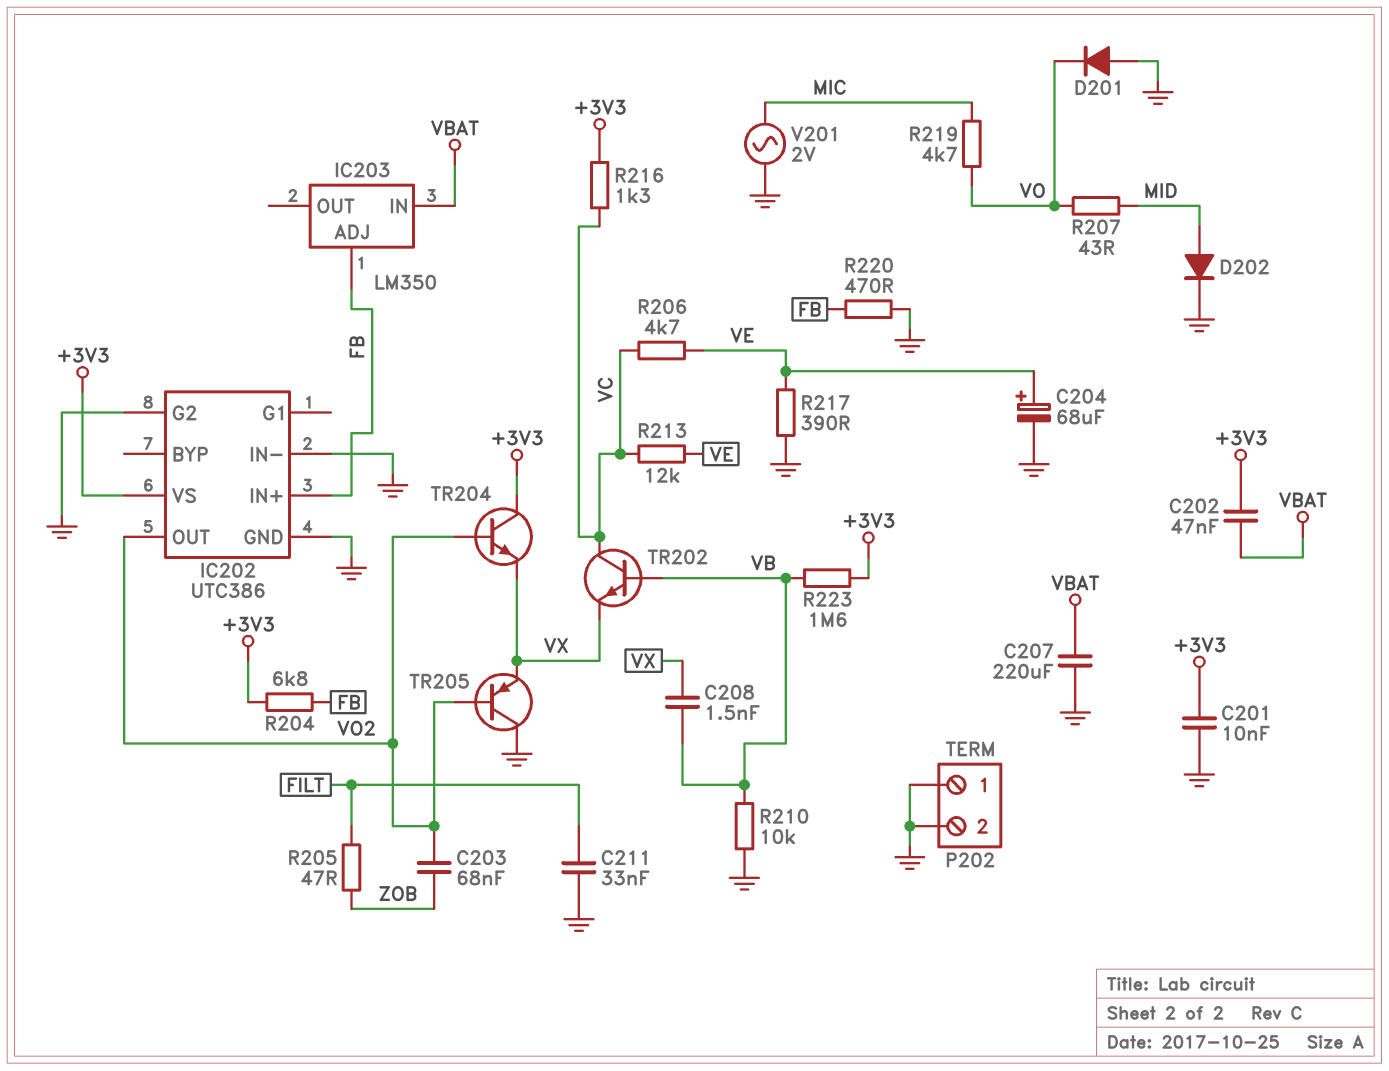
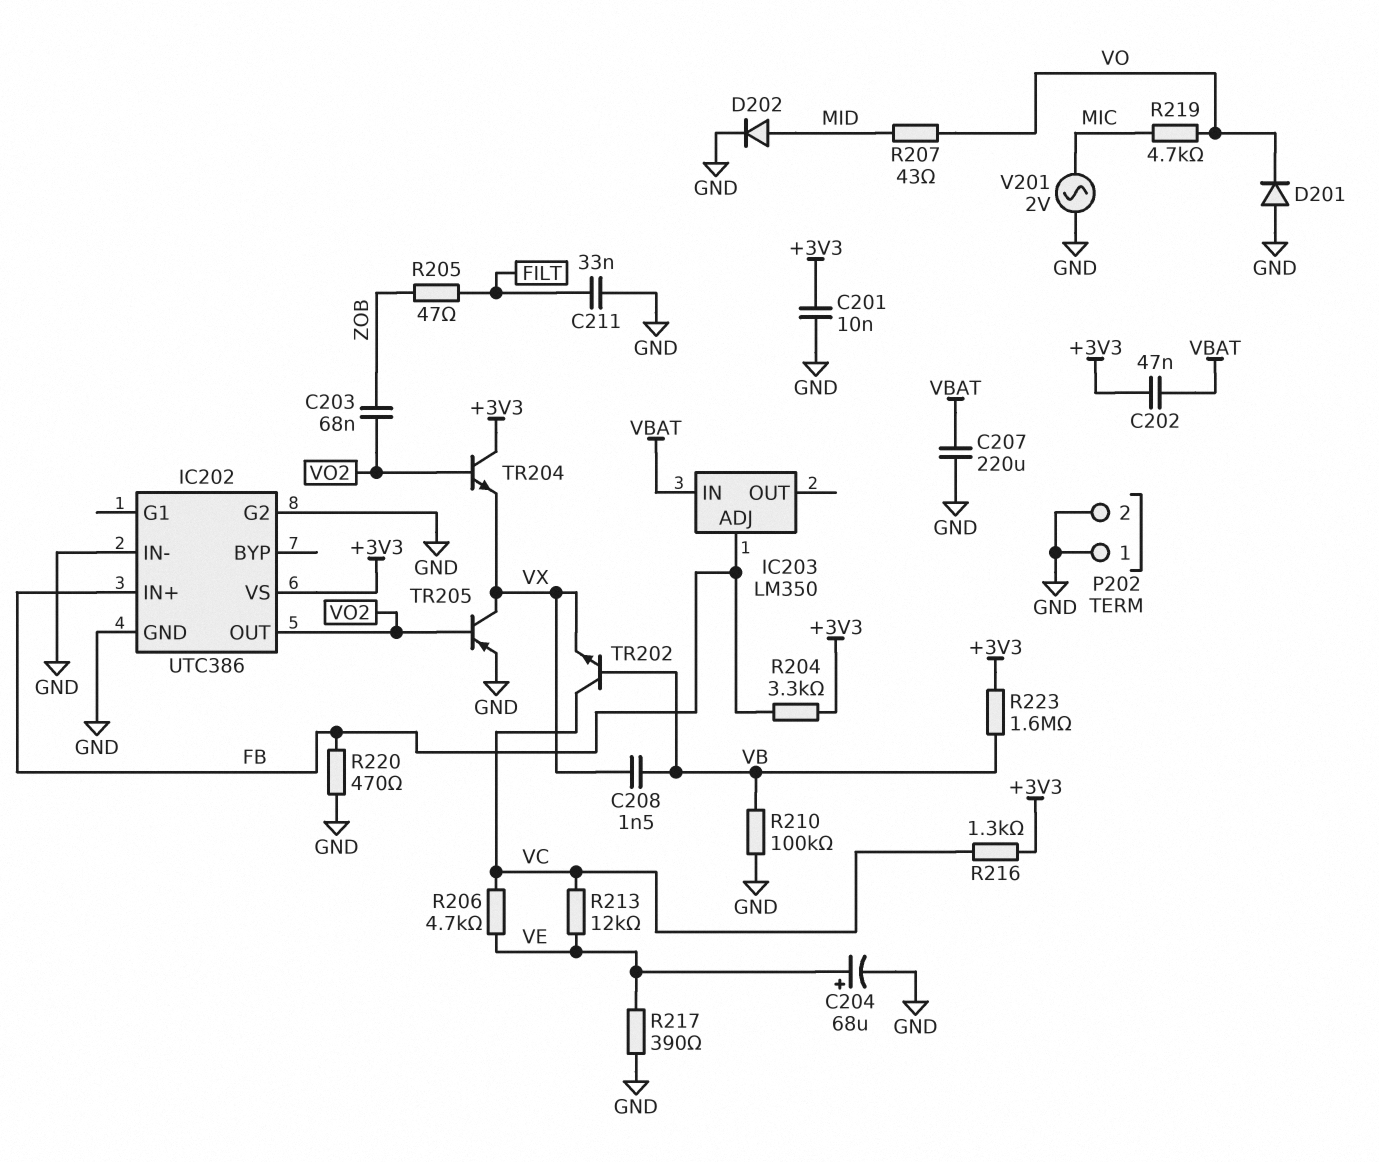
R204: 6.8k (+3V3, FB) -> 3.3k (+3V3, FB)
R210: 10k (GND, VB) -> 100k (GND, VB)
TR205: PNP (B VO2, C GND, E VX) -> PNP (B VO2, C VX, E GND)

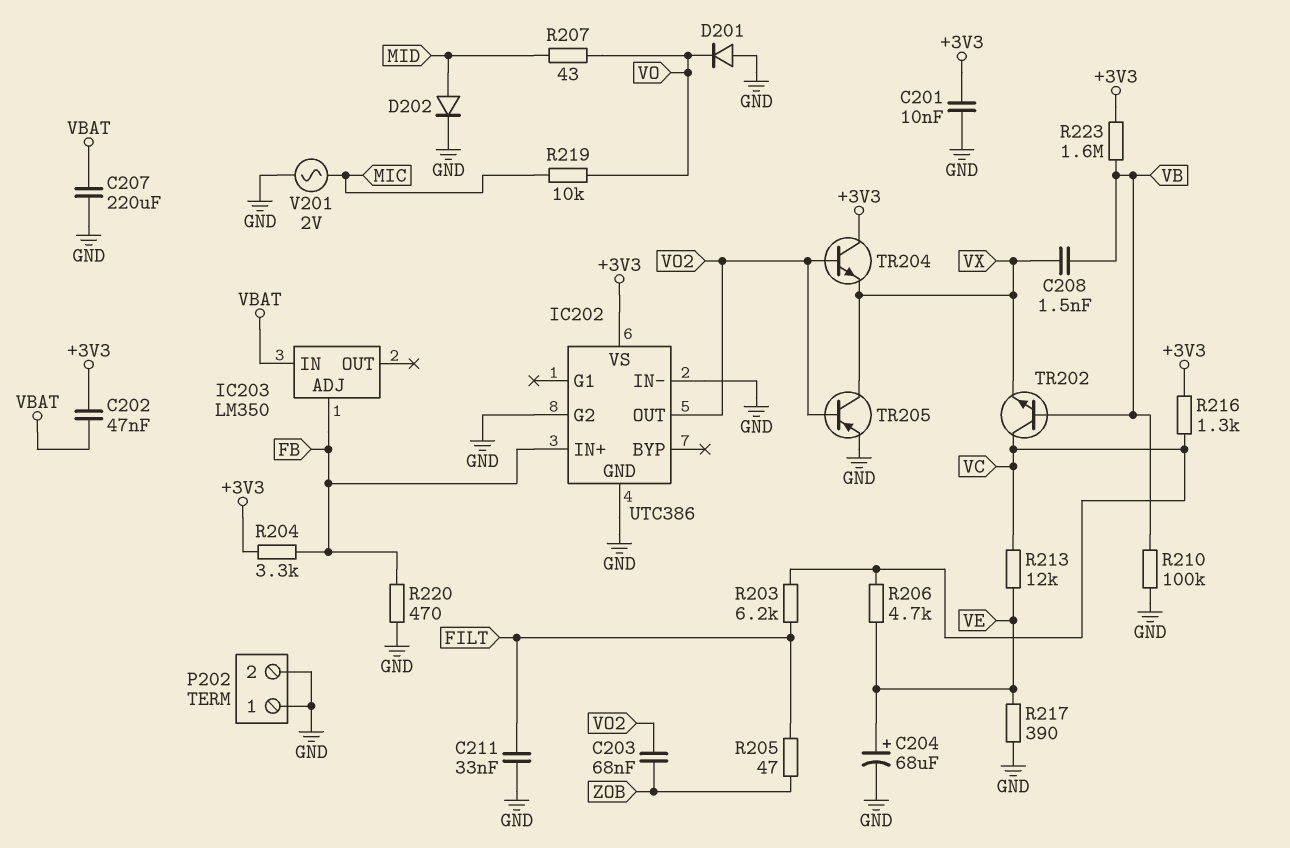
R203: none -> 6.2k (FILT, VC)
R219: 4.7k (MIC, VO) -> 10k (MIC, VO)

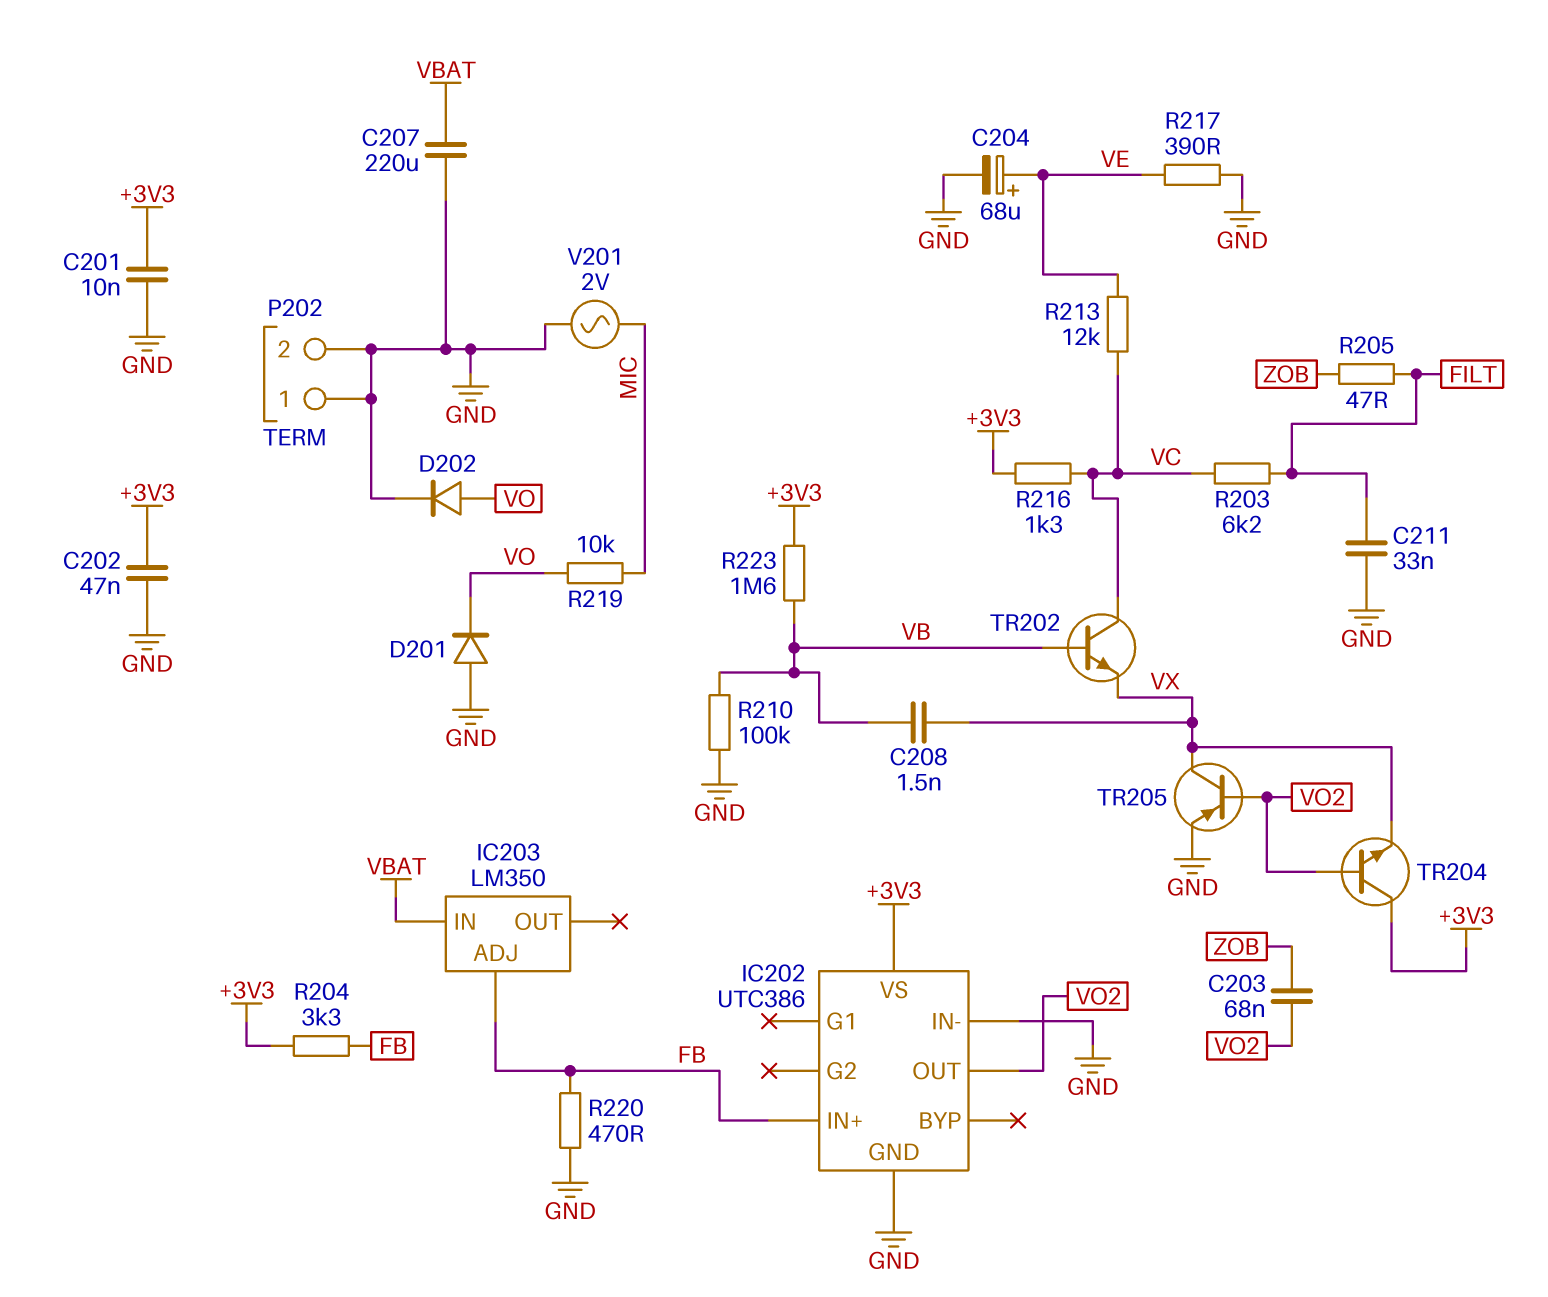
C202: 47nF (+3V3, VBAT) -> 47nF (+3V3, GND)
D202: diode (A MID, K GND) -> diode (A VO, K GND)
IC202 pin G2: GND -> none
R206: 4.7k (VC, VE) -> none
R207: 43 (MID, VO) -> none

